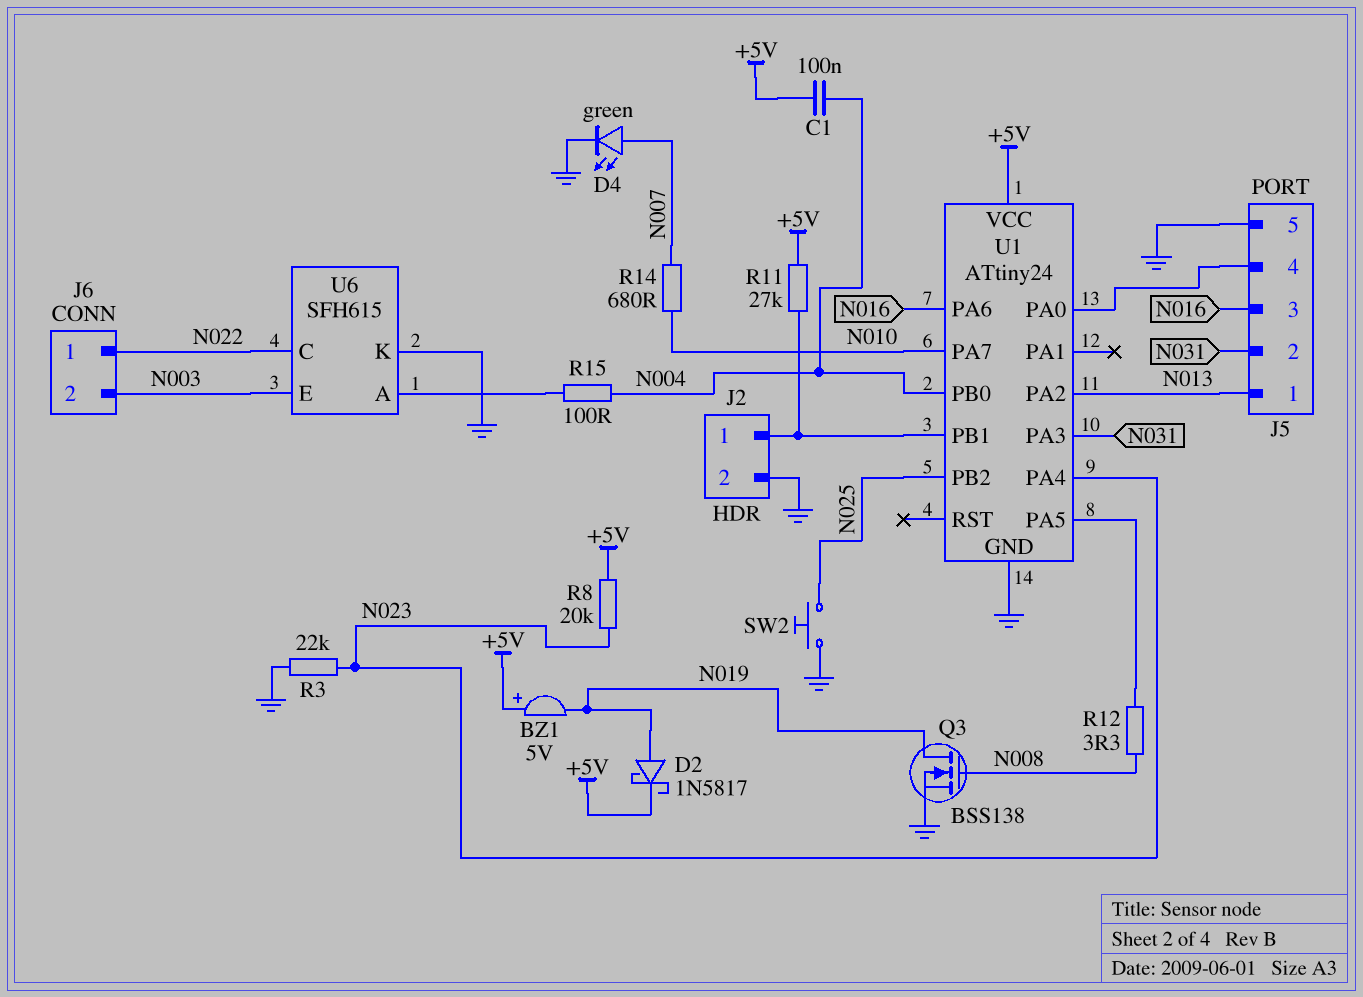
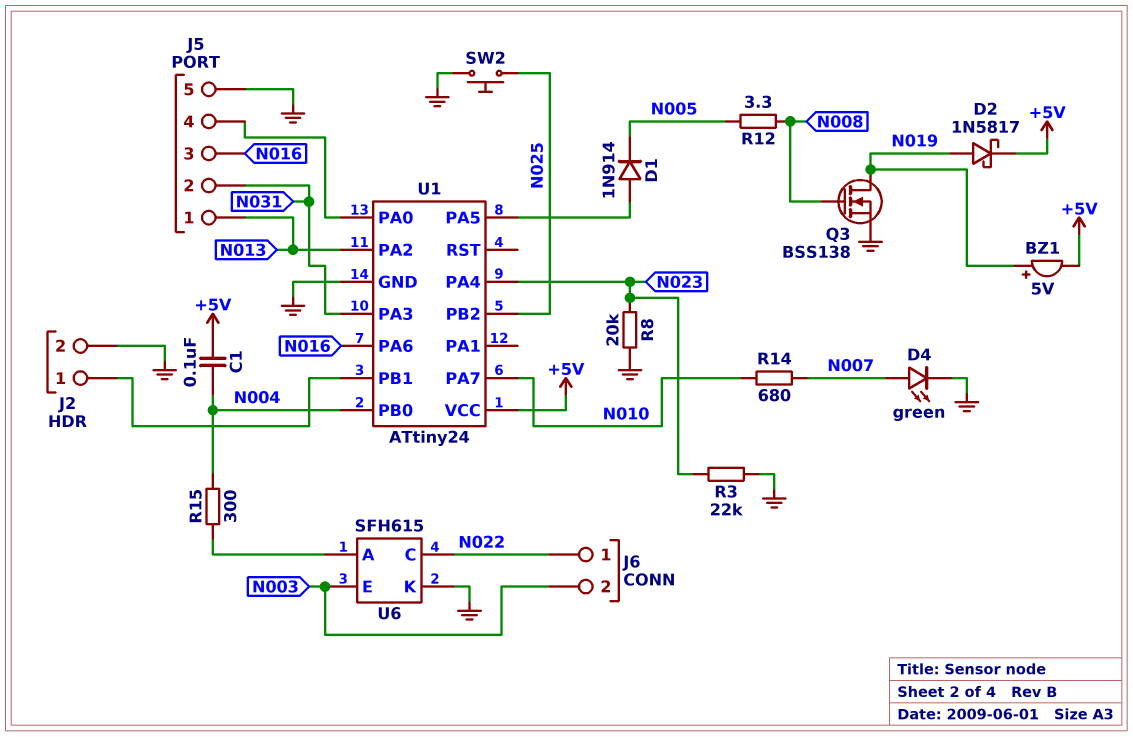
BZ1: buzzer 5V (plus +5V, minus N019) -> buzzer 5V (plus N019, minus +5V)
D1: none -> diode 1N914 (A U1/PA5, K N005)
R8: 20k (+5V, N023) -> 20k (GND, N023)
R11: 27k (+5V, J2/1) -> none
R12: 3.3 (N008, U1/PA5) -> 3.3 (N005, N008)
R15: 100 (N004, U6/A) -> 300 (N004, U6/A)

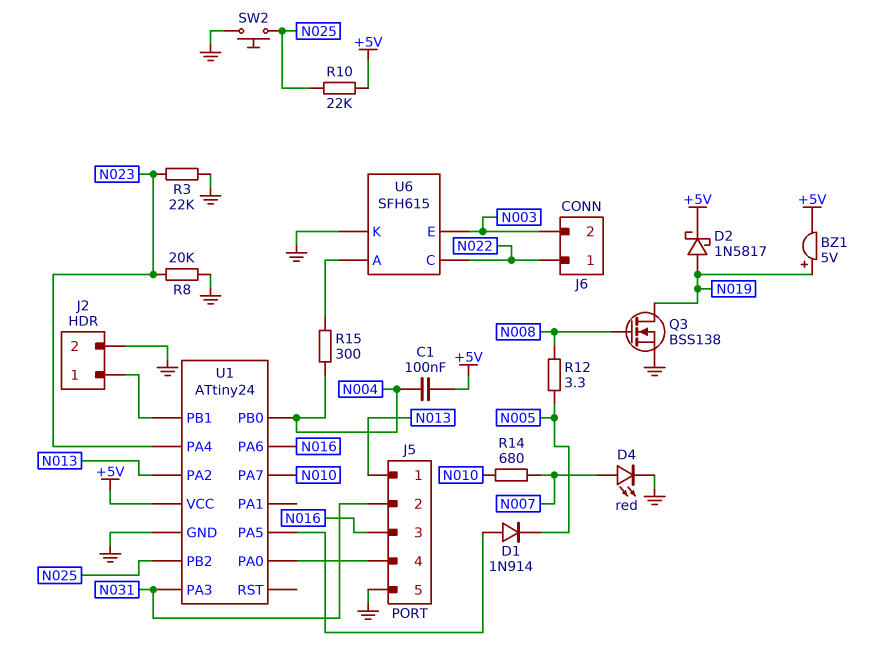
D4: LED green (A N007, K GND) -> LED red (A N007, K GND)
R10: none -> 22k (+5V, N025)

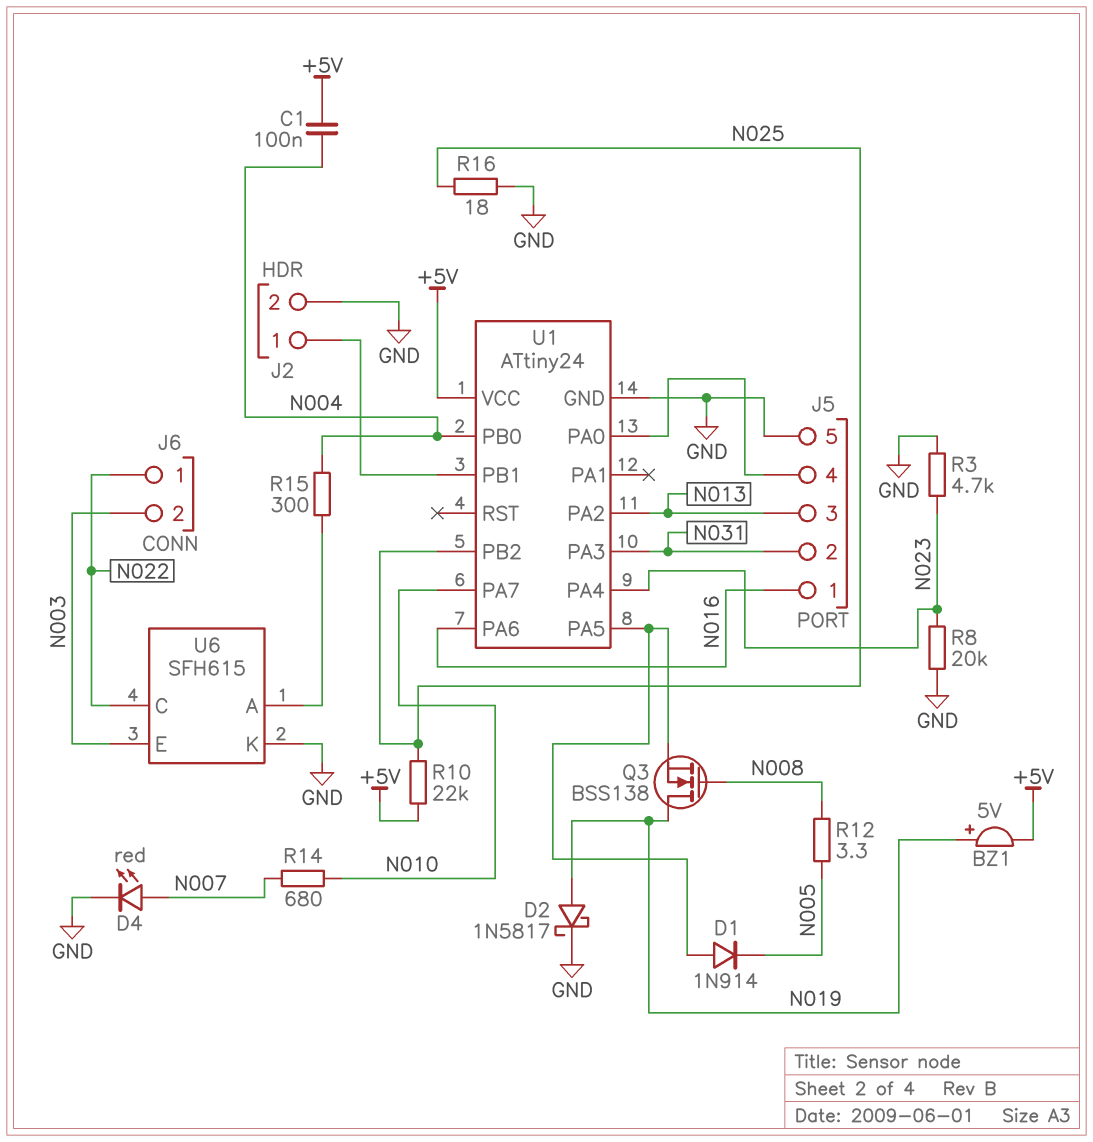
D2: schottky 1N5817 (A N019, K +5V) -> schottky 1N5817 (A N019, K GND)
J5 pin 1: N013 -> N016
J5 pin 3: N016 -> N013
Q3: NMOS BSS138 (G N008, D N019, S GND) -> NMOS BSS138 (G N008, D N019, S U1/PA5)
R3: 22k (GND, N023) -> 4.7k (GND, N023)
R16: none -> 18 (GND, N025)
SW2: button (GND, N025) -> none

